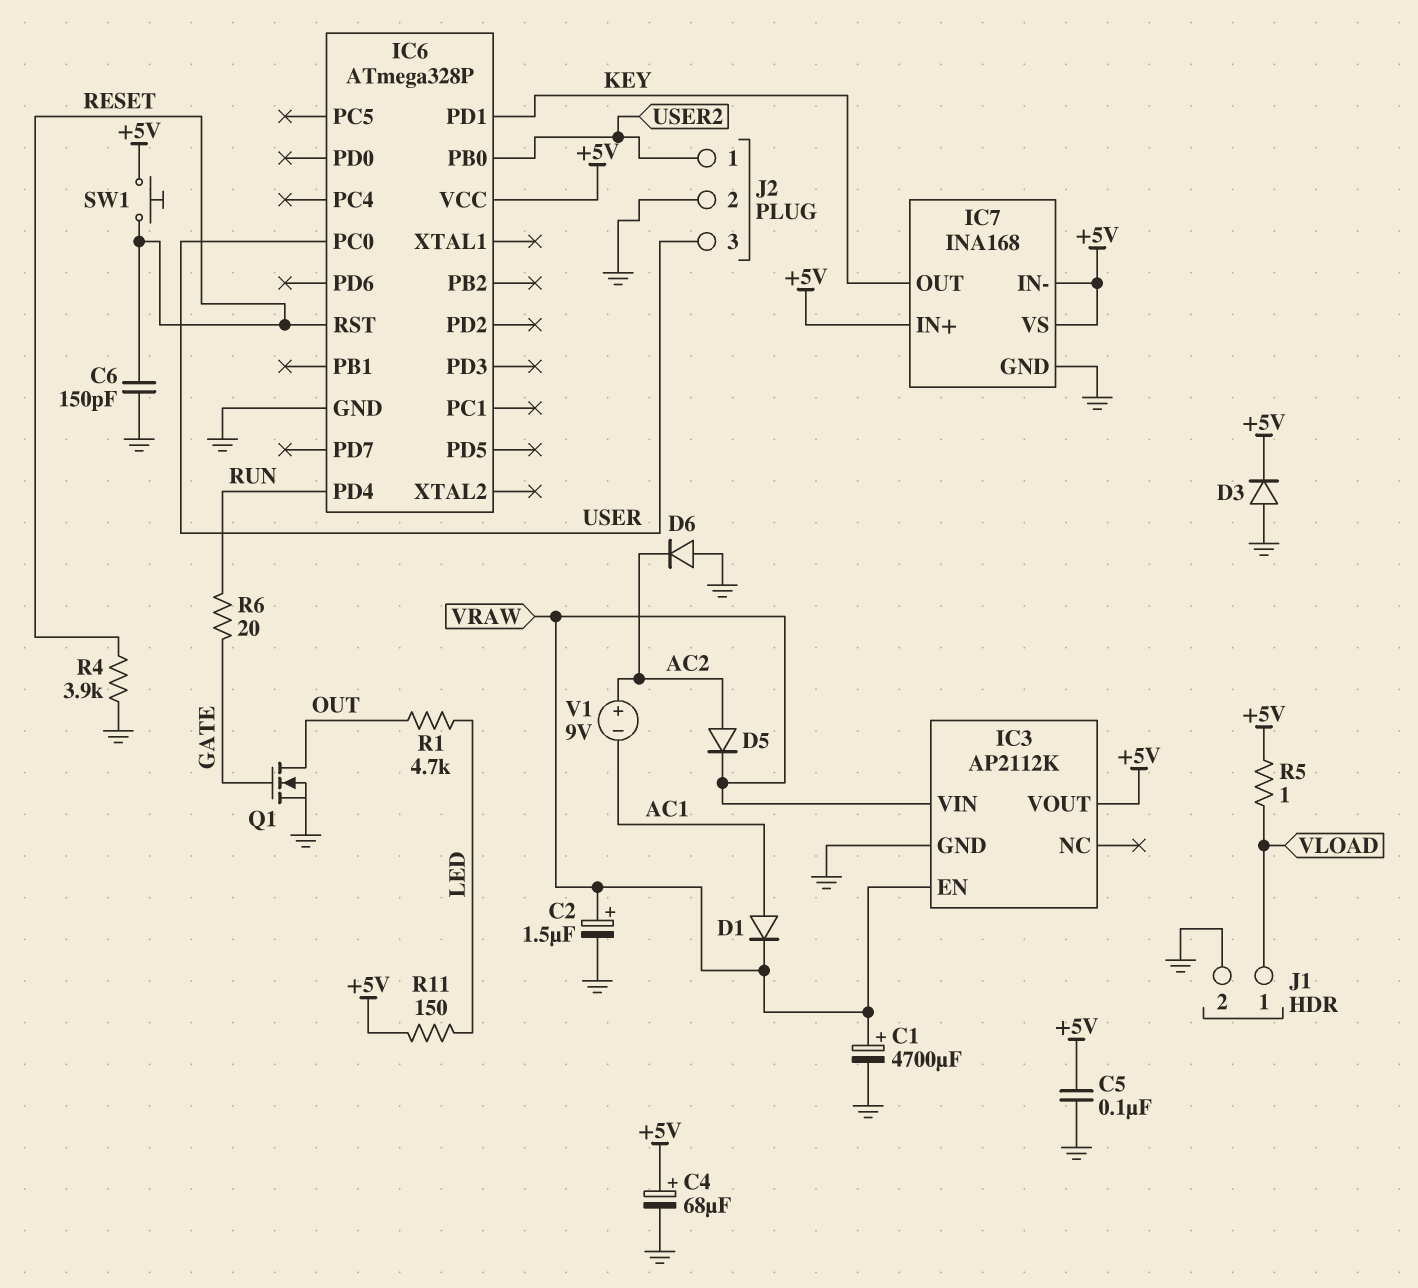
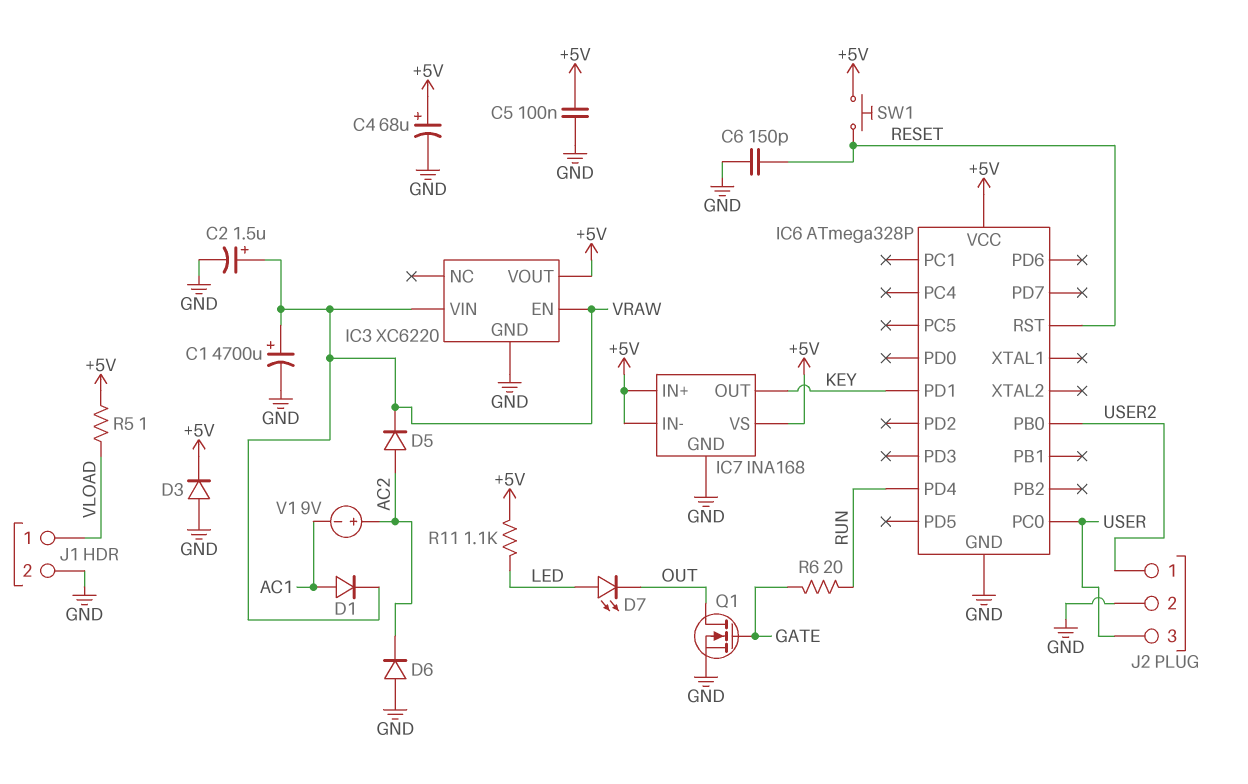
D7: none -> LED (A LED, K OUT)
IC3: AP2112K -> XC6220
R1: 4.7k (LED, OUT) -> none
R4: 3.9k (GND, RESET) -> none
R11: 150 (+5V, LED) -> 1.1k (+5V, LED)

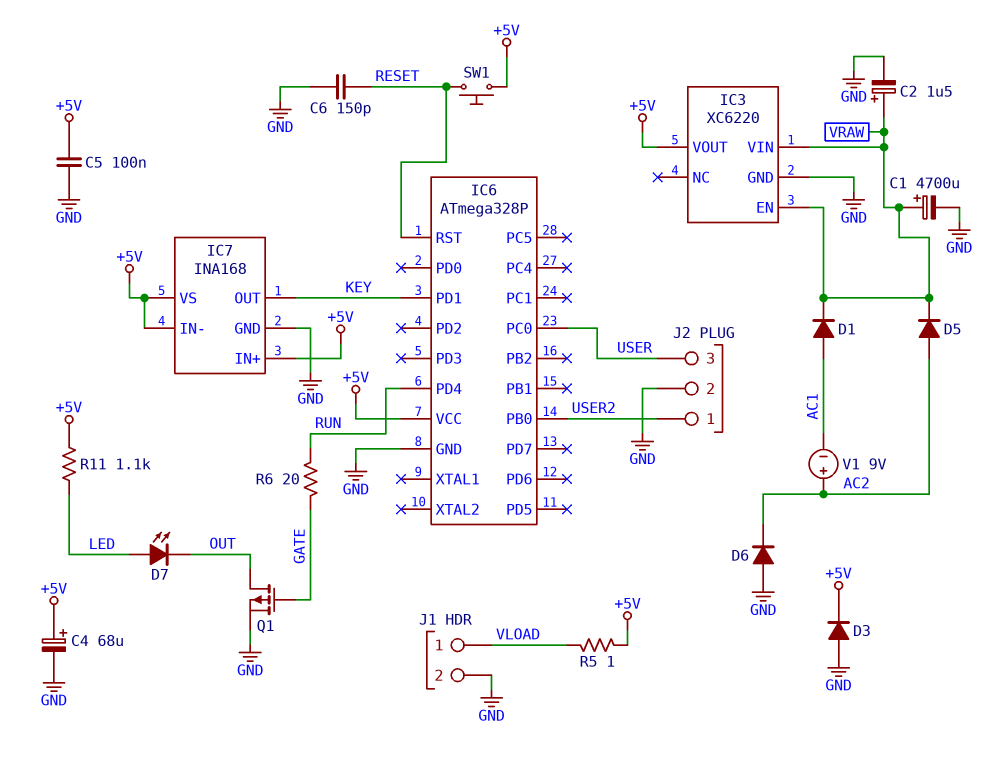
Q1: NMOS (G GATE, D OUT, S GND) -> PMOS (G GATE, D OUT, S GND)

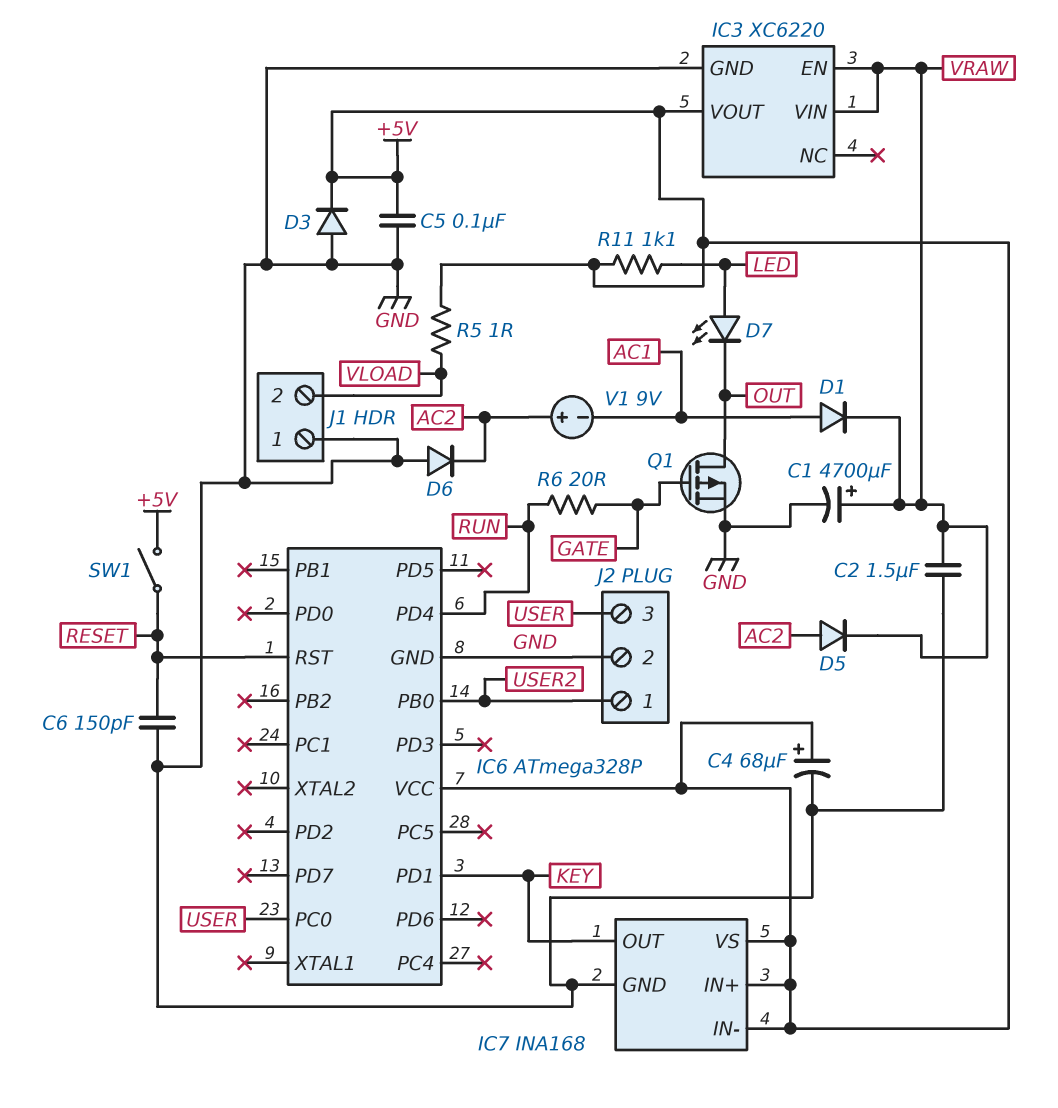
C2: 1.5uF (plus VRAW, minus GND) -> 1.5uF (GND, VRAW)
J1 pin 1: VLOAD -> GND
J1 pin 2: GND -> VLOAD
SW1: button (+5V, RESET) -> switch (+5V, RESET)

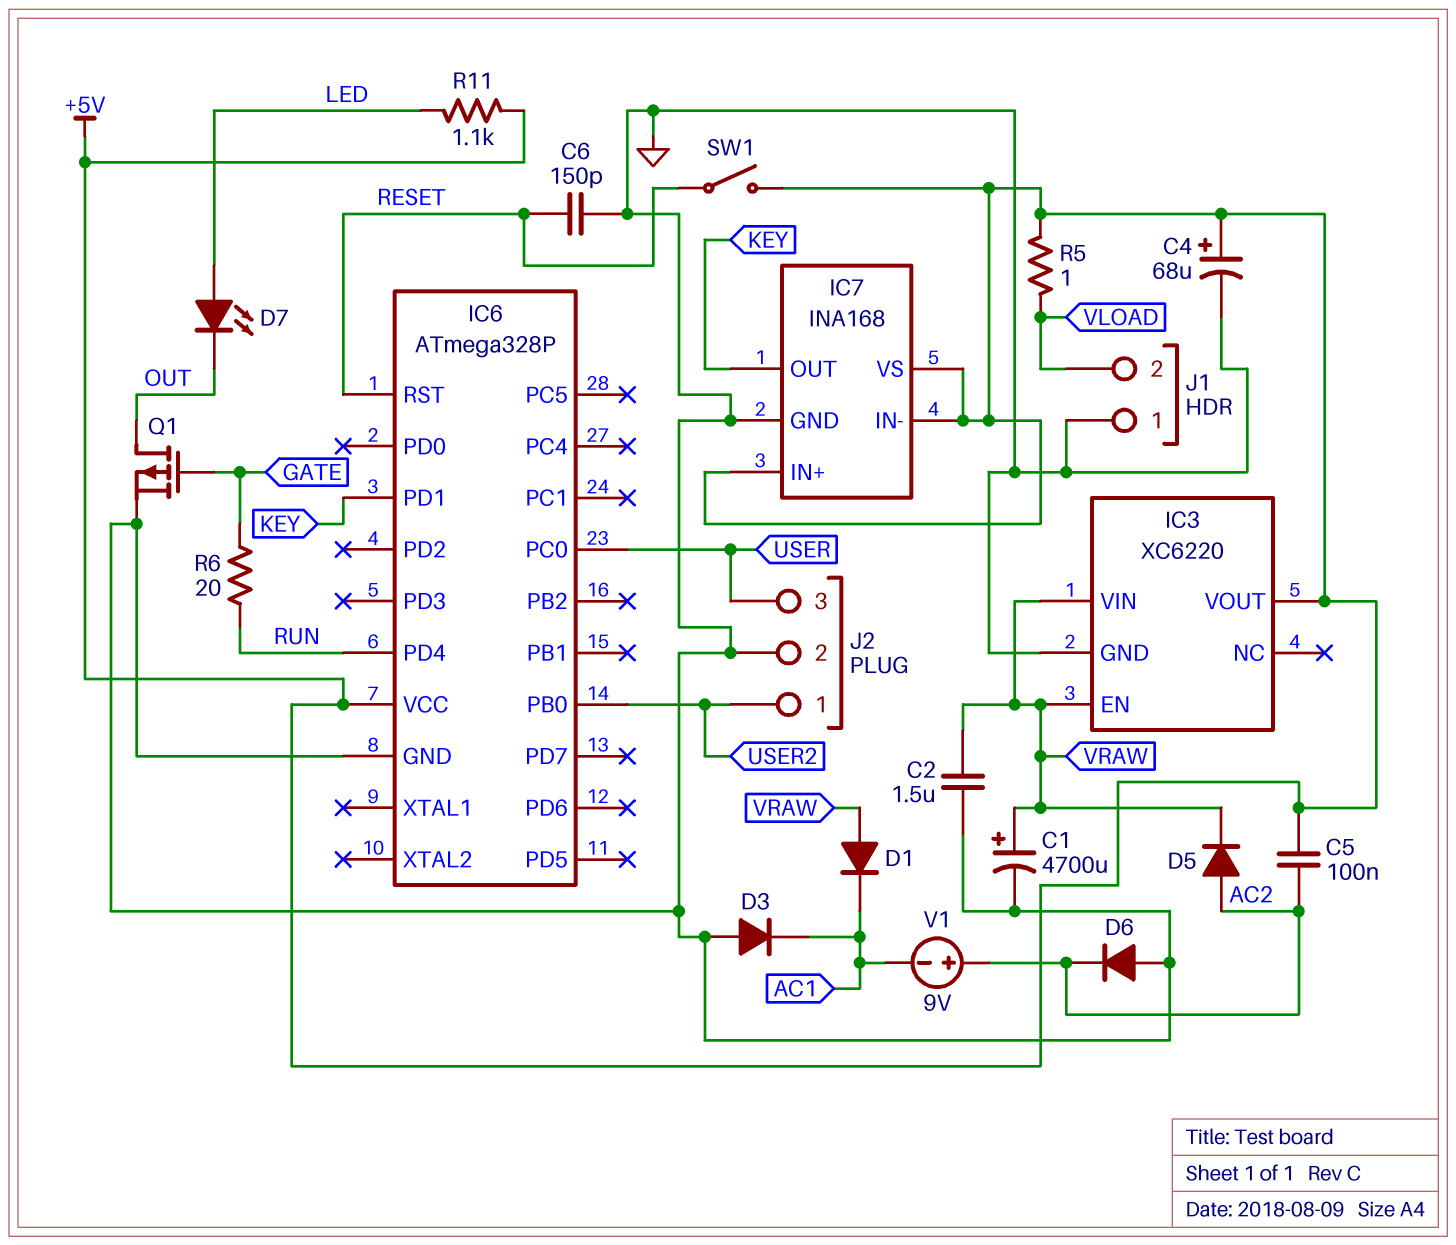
C5: 100nF (+5V, GND) -> 100nF (+5V, AC2)
D1: diode (A AC1, K VRAW) -> diode (A VRAW, K AC1)
D3: diode (A GND, K +5V) -> diode (A GND, K AC1)

